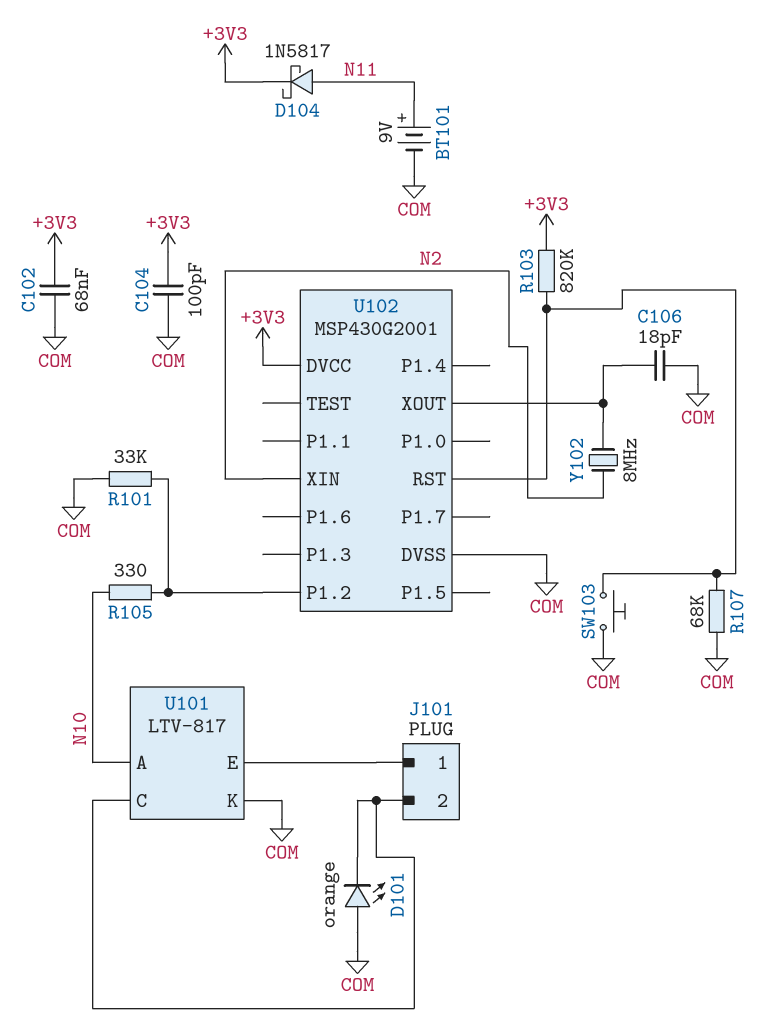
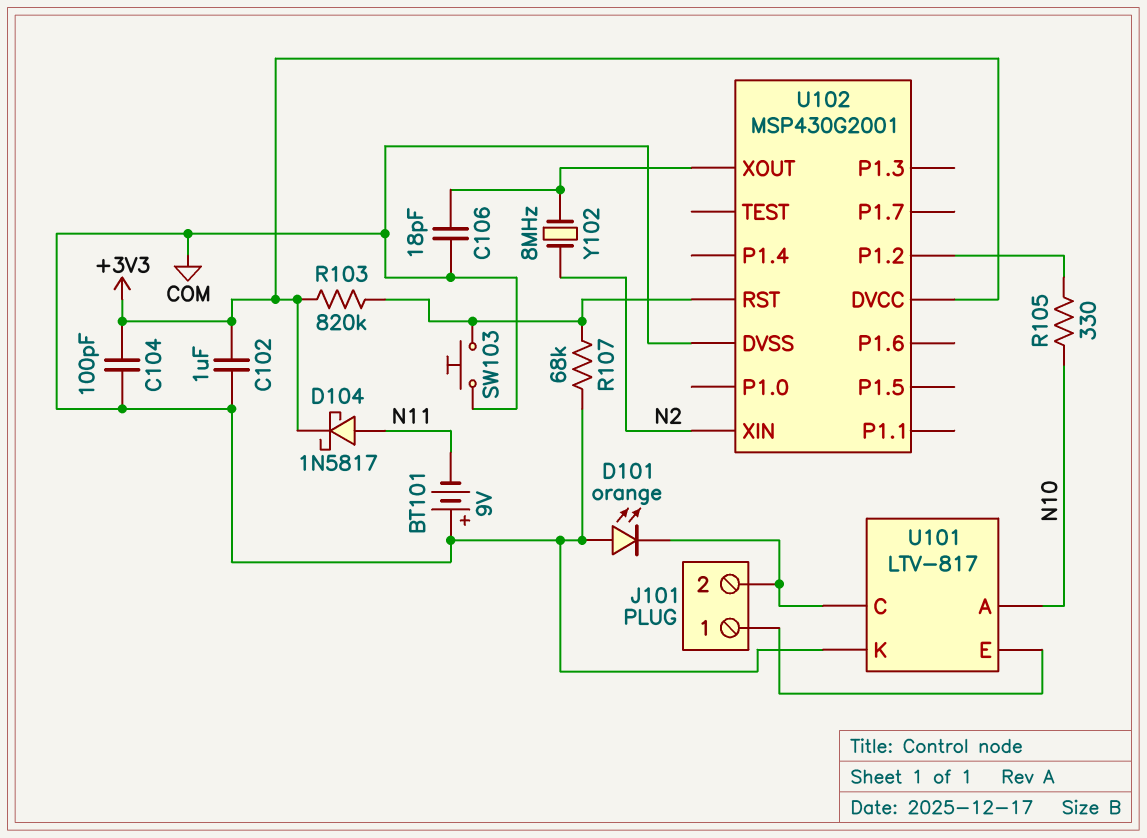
BT101: 9V (plus N11, minus COM) -> 9V (plus COM, minus N11)
C102: 68nF (+3V3, COM) -> 1uF (+3V3, COM)
R101: 33k (COM, U102/P1.2) -> none

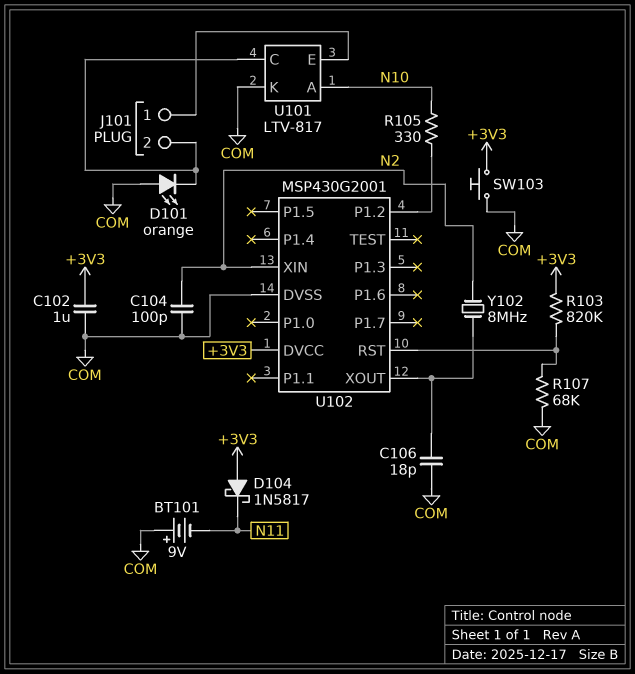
C104: 100pF (+3V3, COM) -> 100pF (COM, N2)
D104: schottky 1N5817 (A N11, K +3V3) -> schottky 1N5817 (A +3V3, K N11)
SW103: button (COM, U102/RST) -> button (+3V3, COM)

